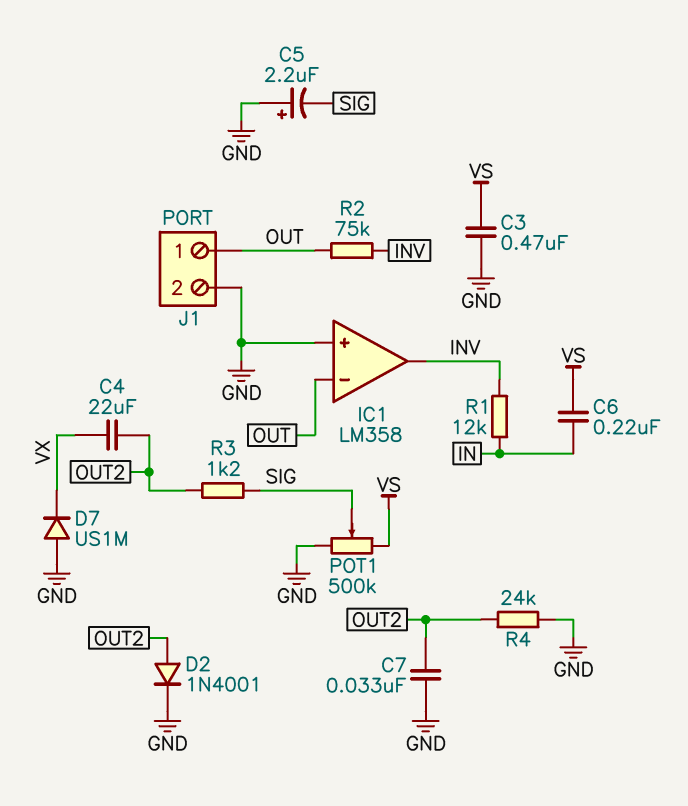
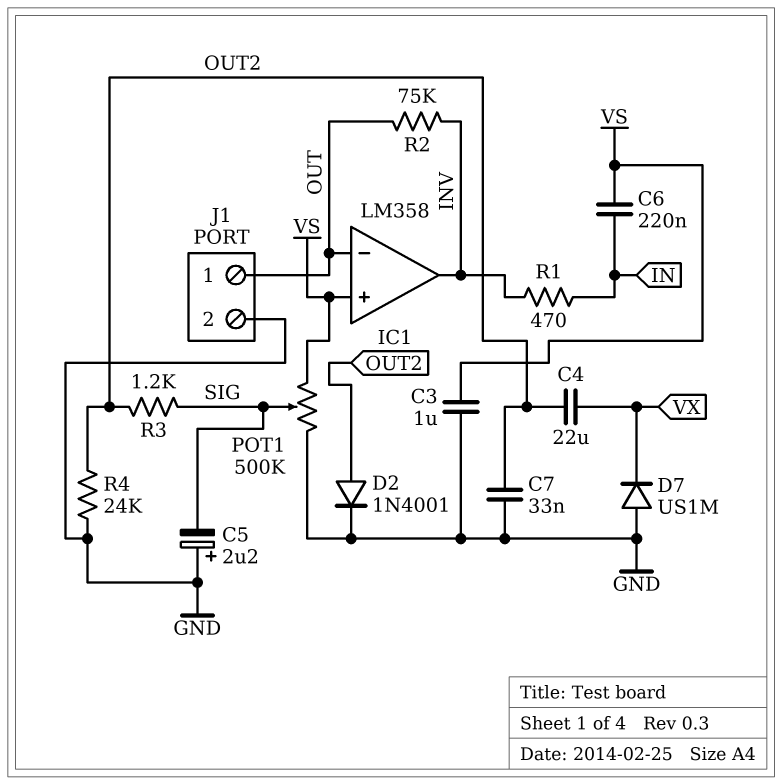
C3: 470nF (GND, VS) -> 1uF (GND, VS)
IC1 pin in+: GND -> VS
R1: 12k (IN, INV) -> 470 (IN, INV)

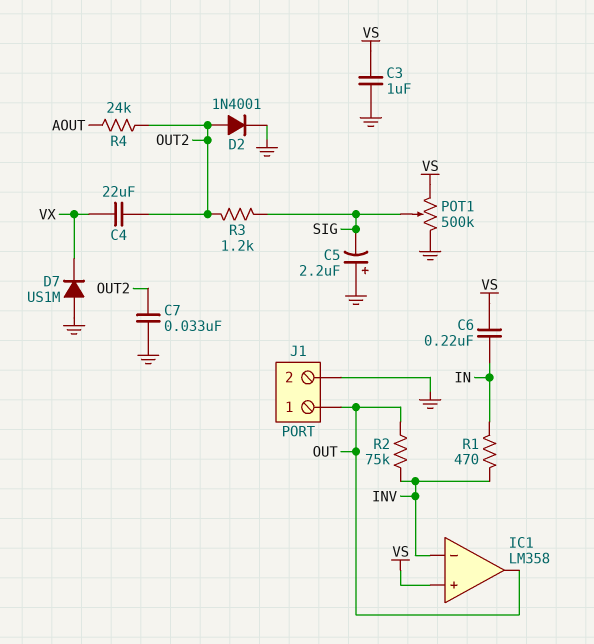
IC1 pin in-: OUT -> INV
IC1 pin out: INV -> OUT
R4: 24k (GND, OUT2) -> 24k (AOUT, OUT2)

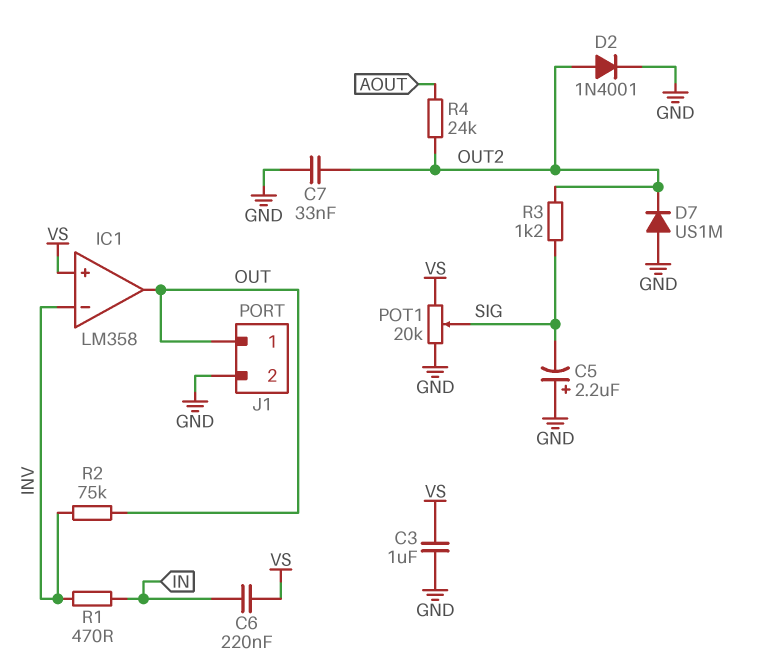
C4: 22uF (OUT2, VX) -> none
D7: diode US1M (A GND, K VX) -> diode US1M (A GND, K OUT2)
POT1: 500k (GND, VS, wiper SIG) -> 20k (GND, VS, wiper SIG)

